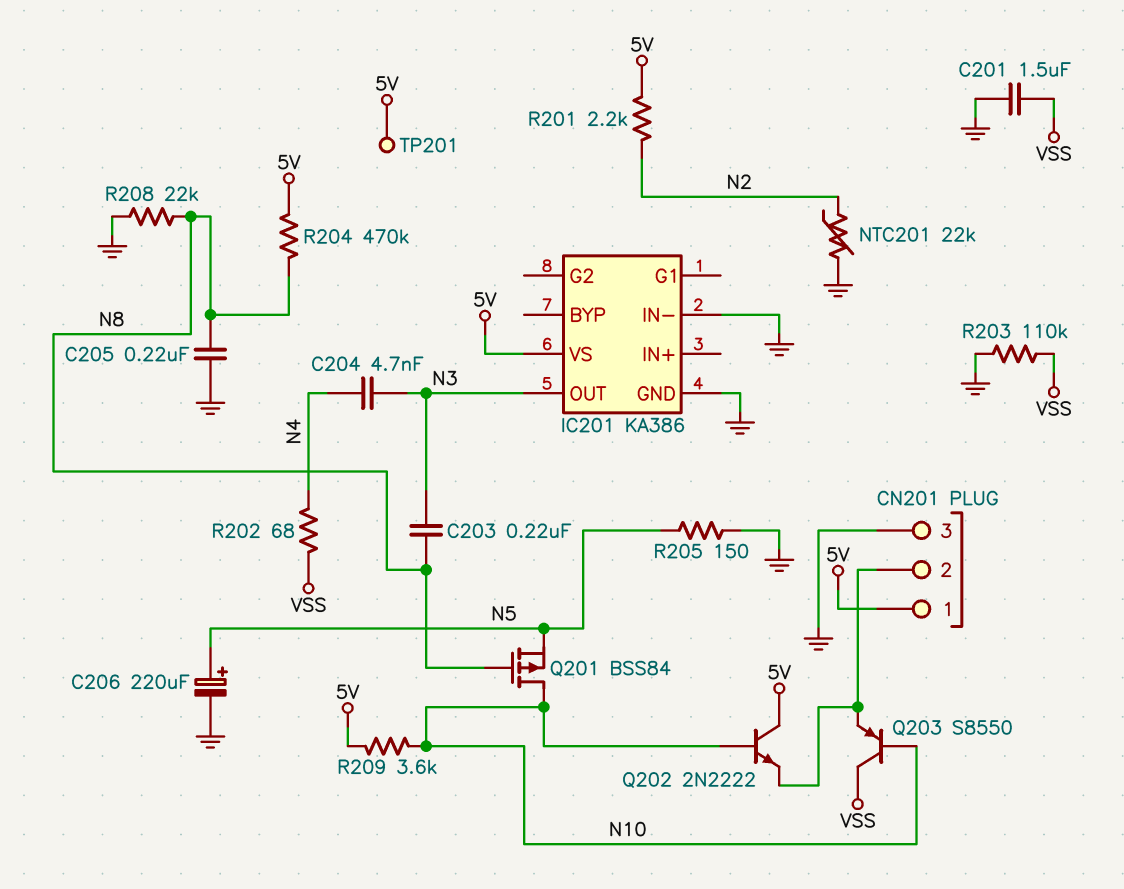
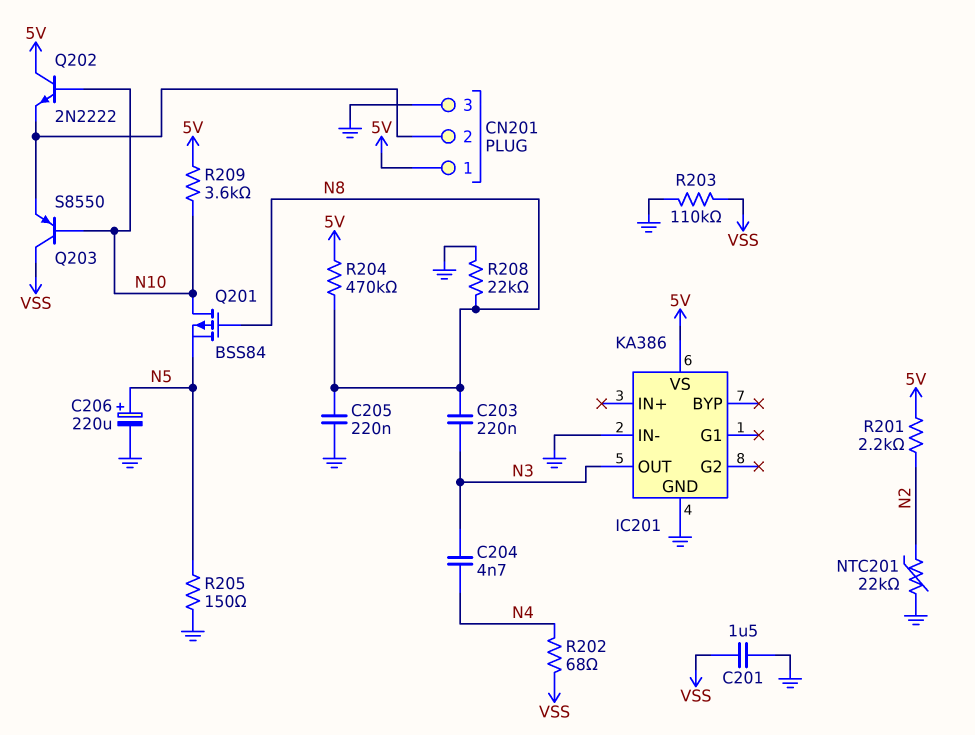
TP201: test point (5V) -> none

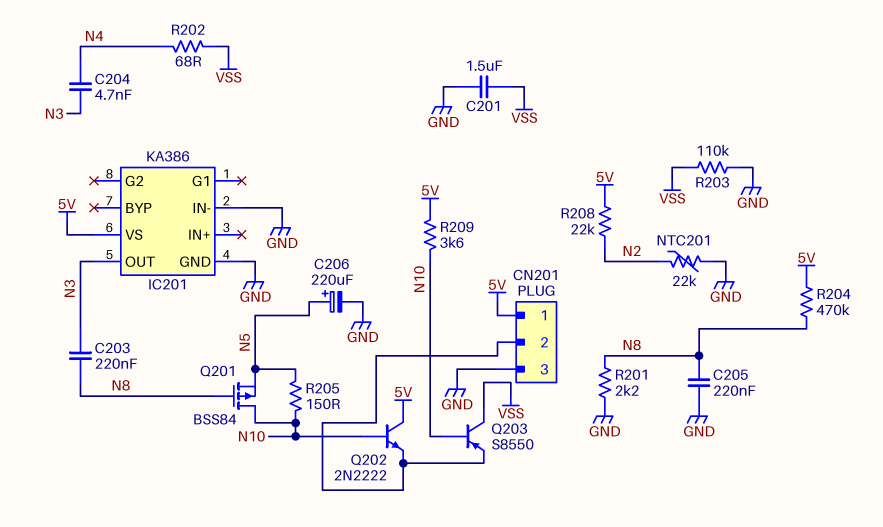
R201: 2.2k (5V, N2) -> 2.2k (GND, N8)
R205: 150 (GND, N5) -> 150 (N5, N10)
R208: 22k (GND, N8) -> 22k (5V, N2)

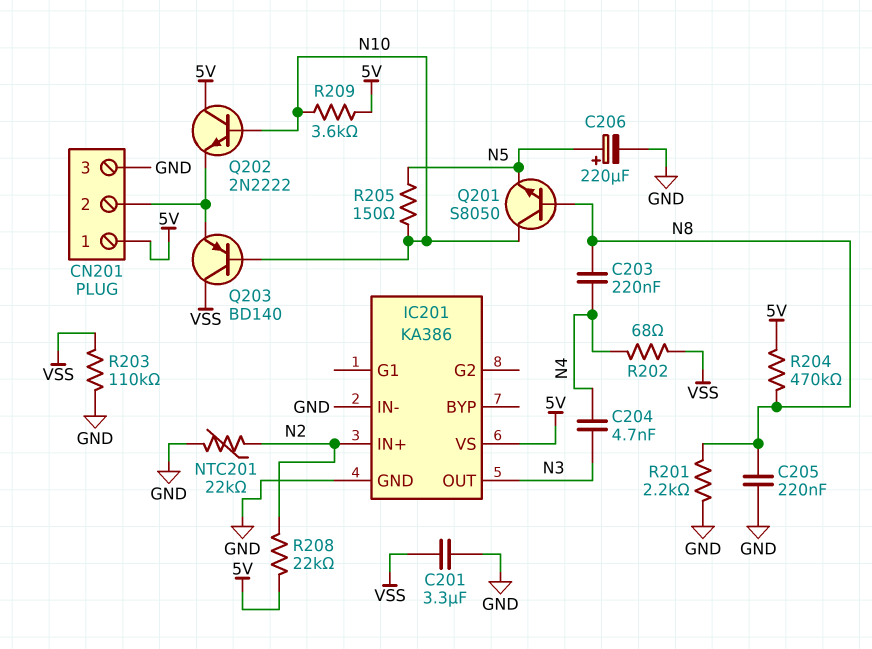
C201: 1.5uF (GND, VSS) -> 3.3uF (GND, VSS)
C203: 220nF (N3, N8) -> 220nF (N4, N8)
IC201 pin IN+: none -> N2
Q201: PMOS BSS84 (G N8, D N10, S N5) -> NPN S8050 (B N8, C N10, E N5)
Q203: PNP S8550 (B N10, C VSS, E CN201/2) -> PNP BD140 (B N10, C VSS, E CN201/2)

